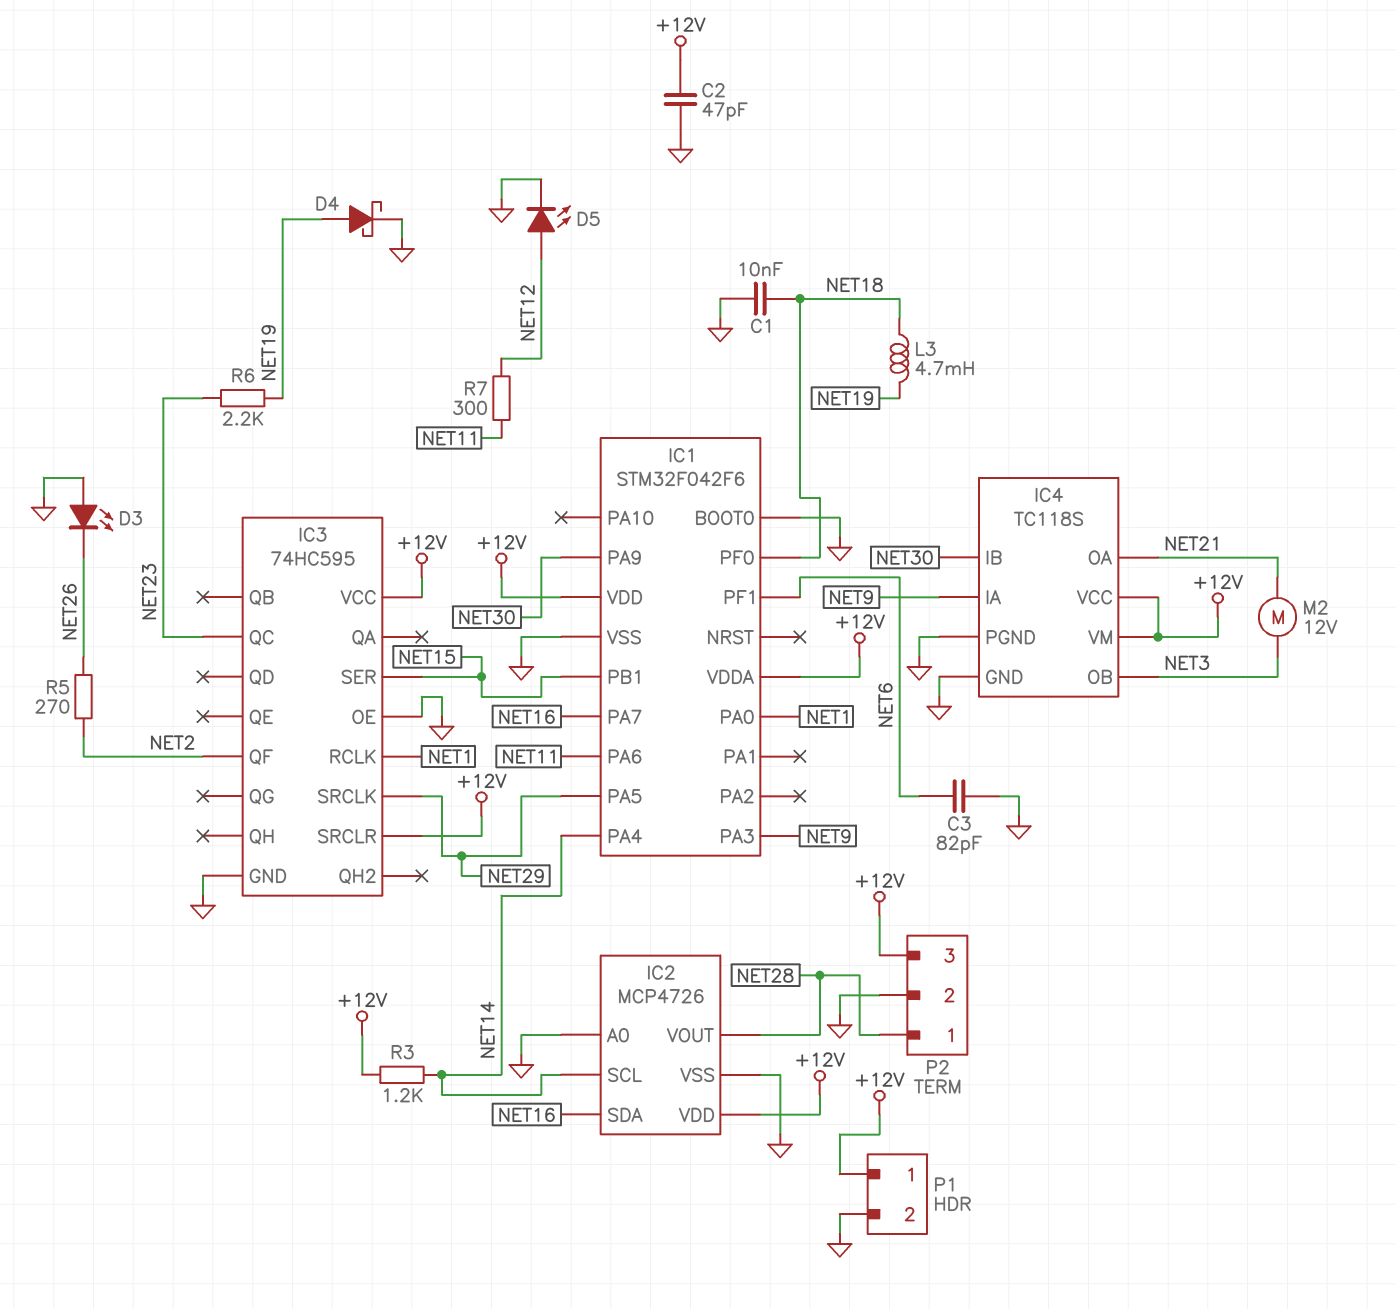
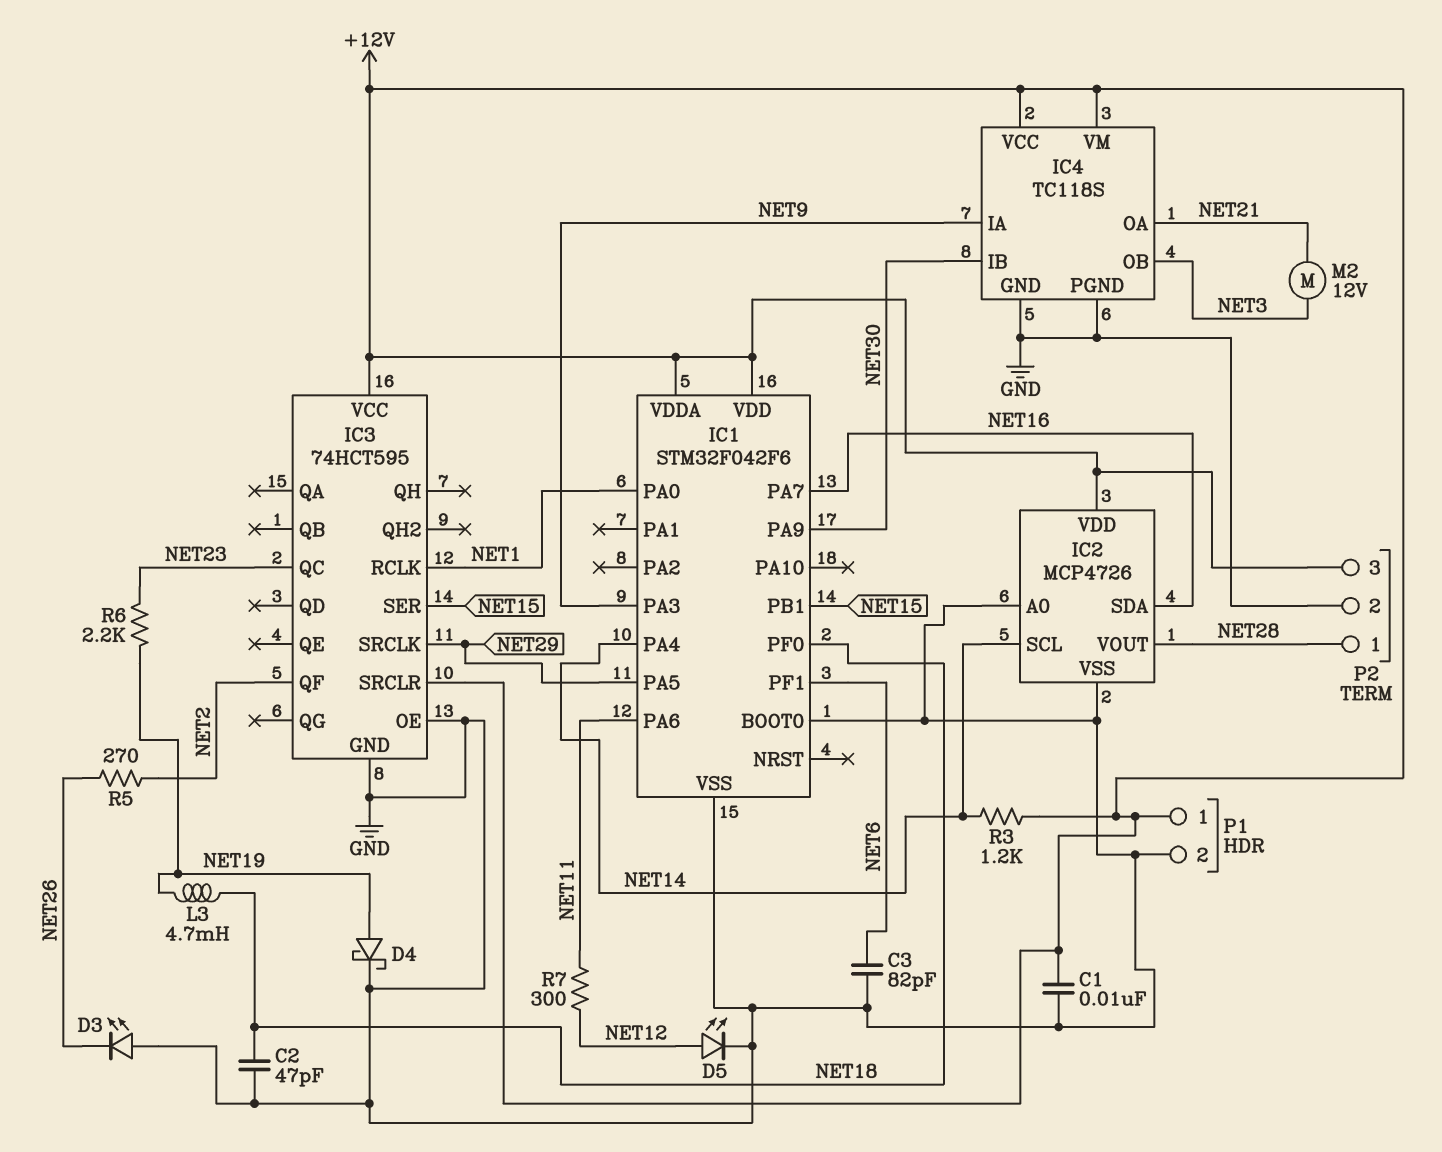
C1: 10nF (GND, NET18) -> 10nF (+12V, GND)
C2: 47pF (+12V, GND) -> 47pF (GND, NET18)
IC3: 74HC595 -> 74HCT595

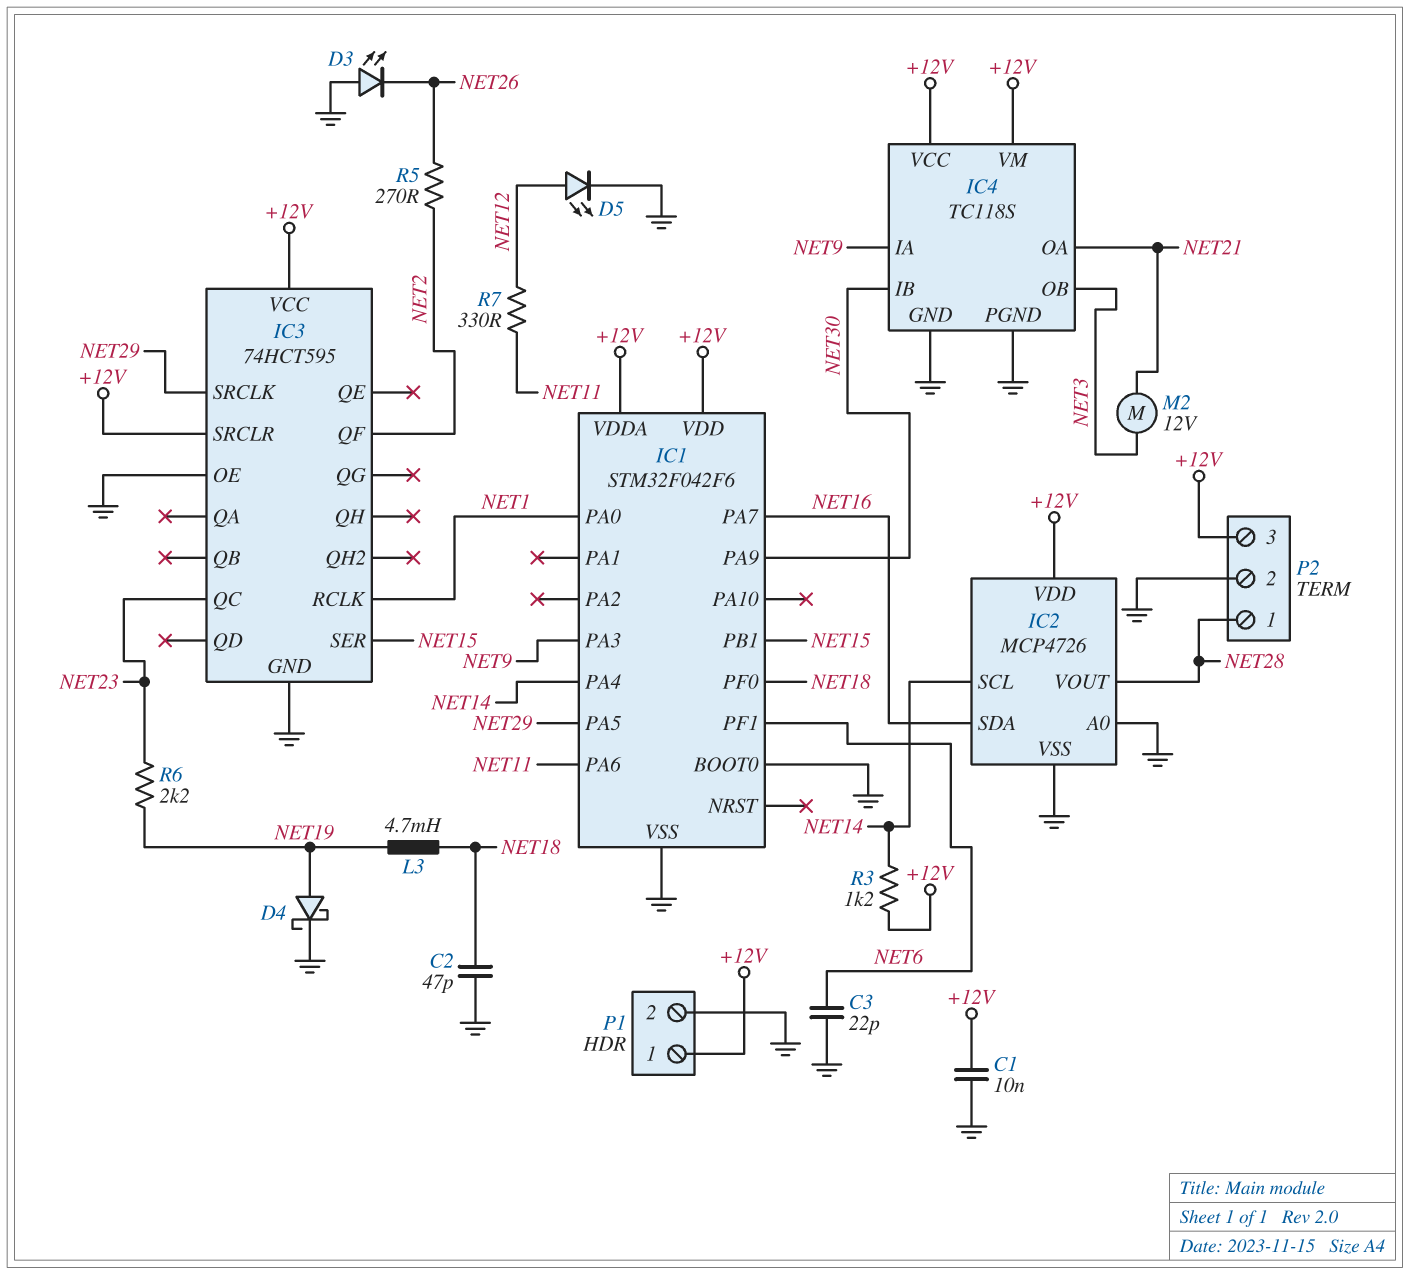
C3: 82pF (GND, NET6) -> 22pF (GND, NET6)
R7: 300 (NET11, NET12) -> 330 (NET11, NET12)

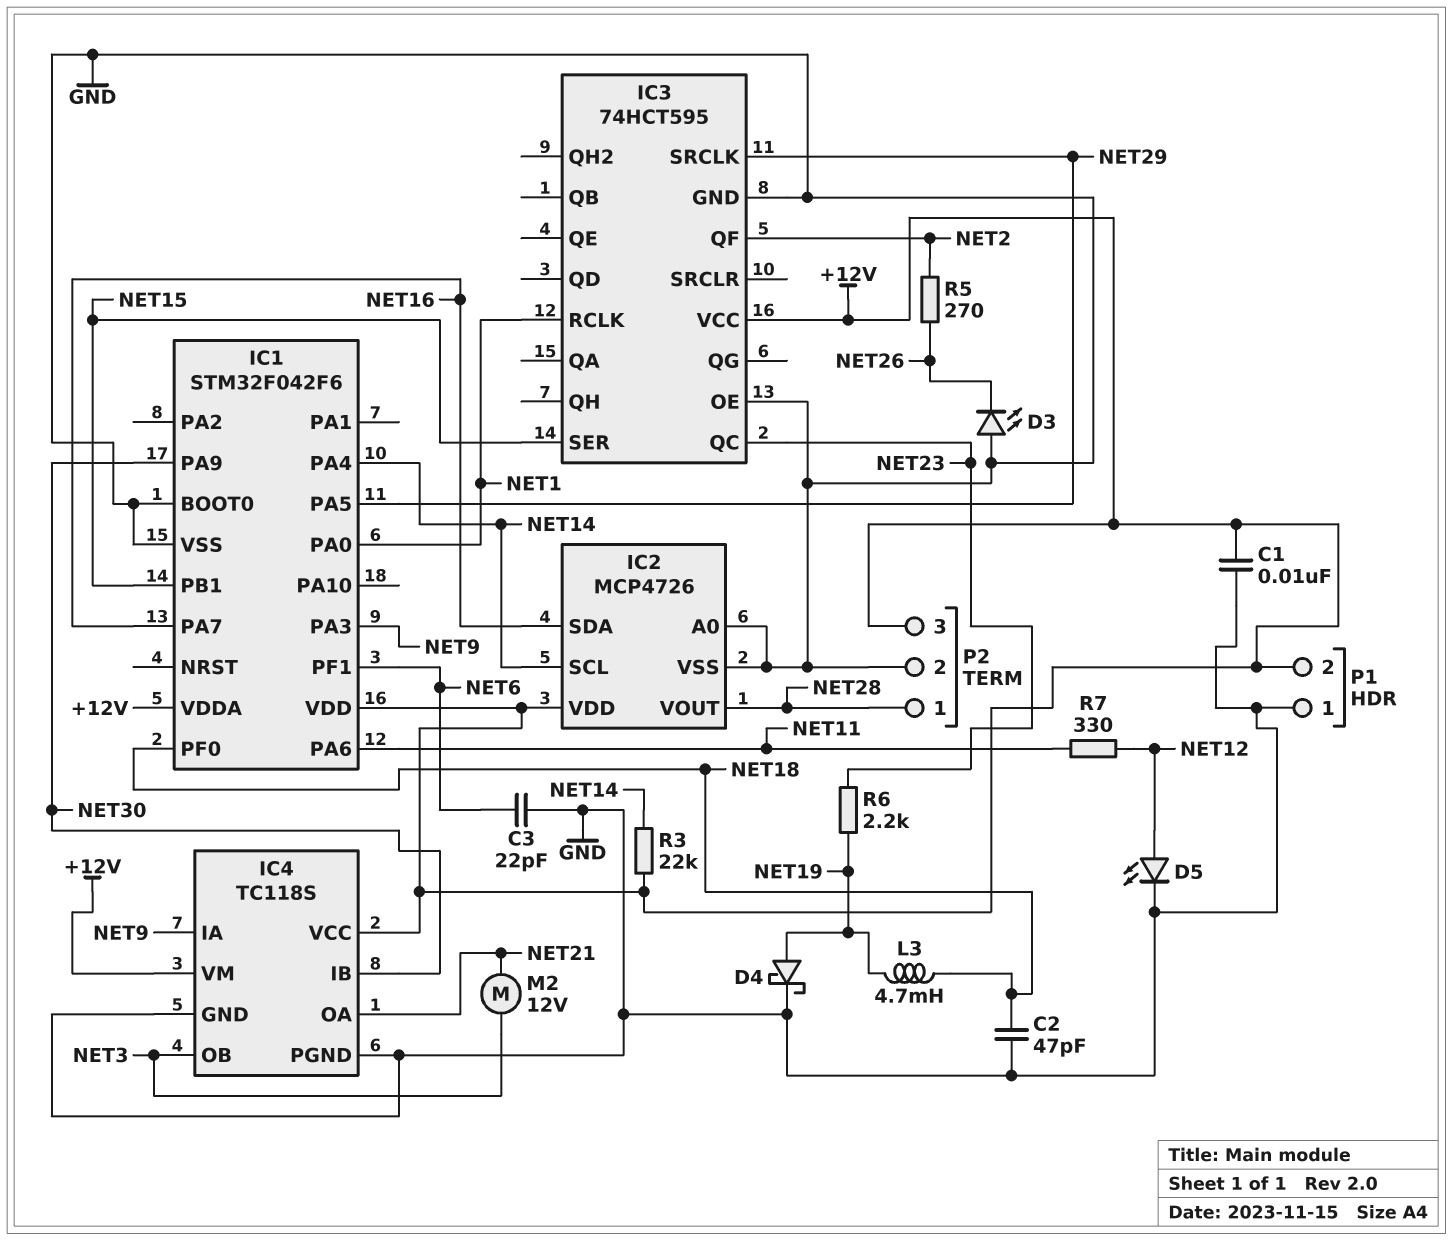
IC3 pin SRCLR: +12V -> none
P1 pin 1: +12V -> GND
P1 pin 2: GND -> +12V
R3: 1.2k (+12V, NET14) -> 22k (+12V, NET14)

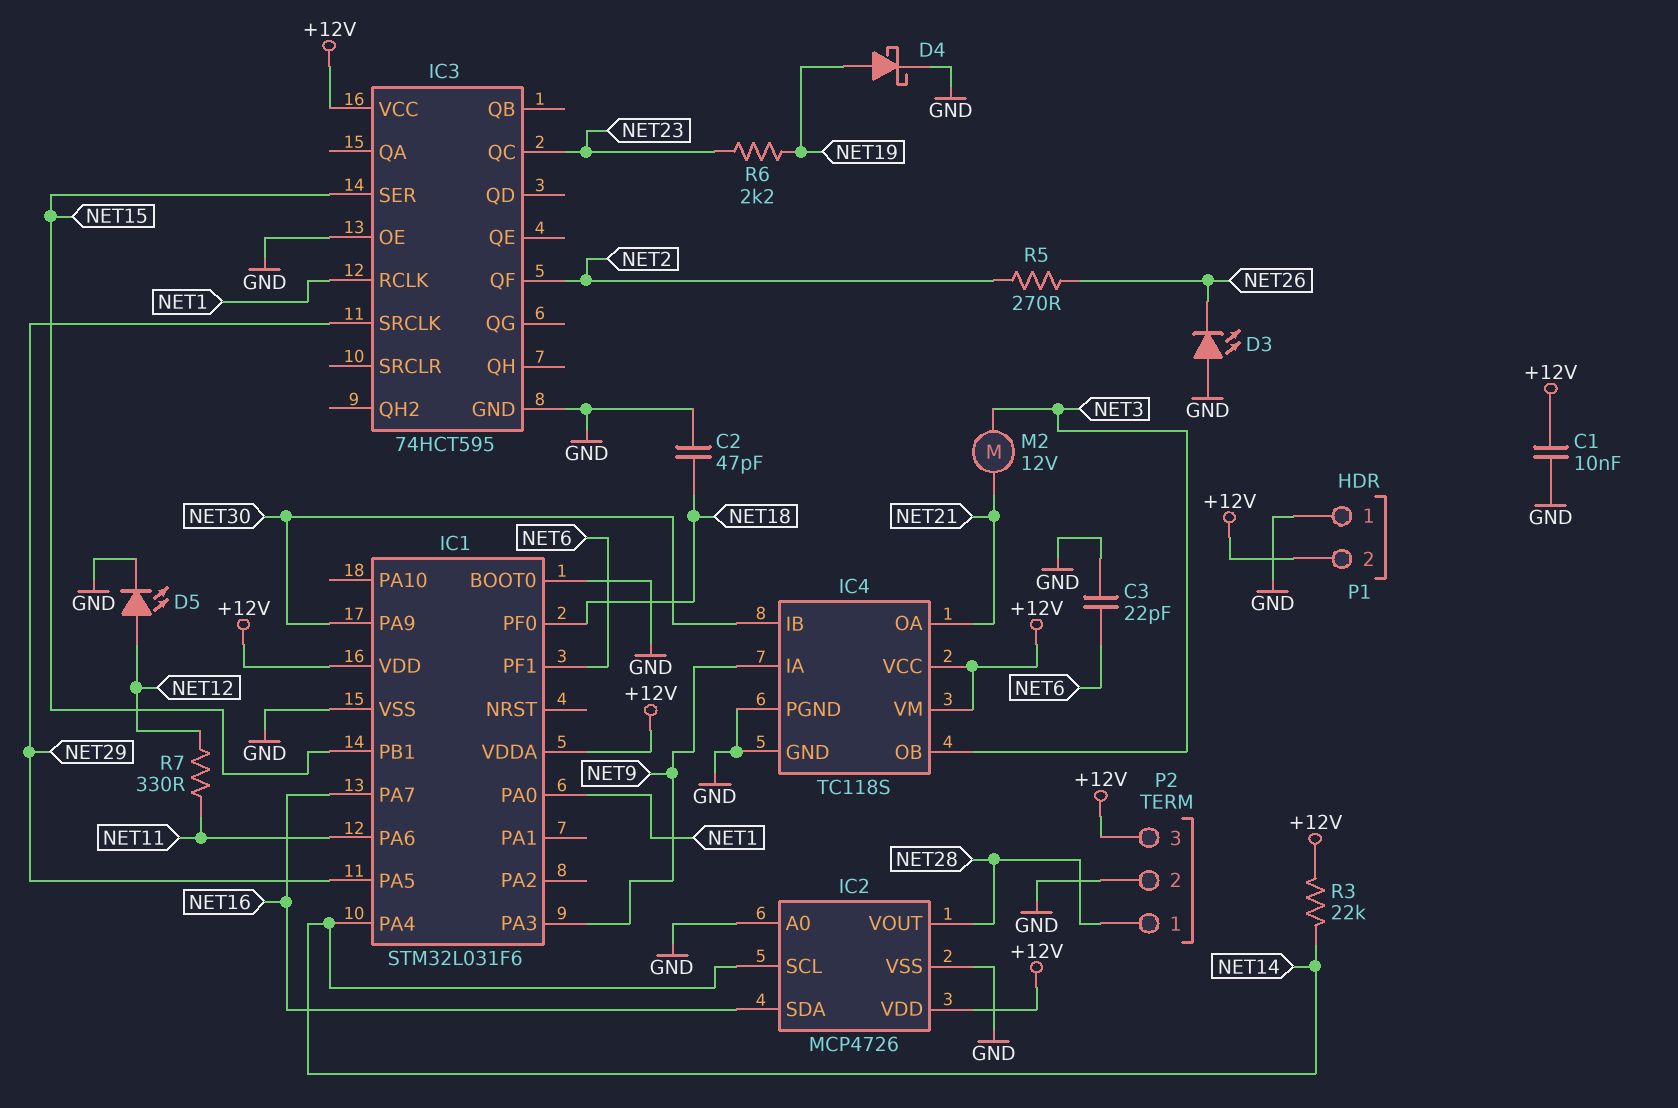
IC1: STM32F042F6 -> STM32L031F6
L3: 4.7mH (NET18, NET19) -> none

